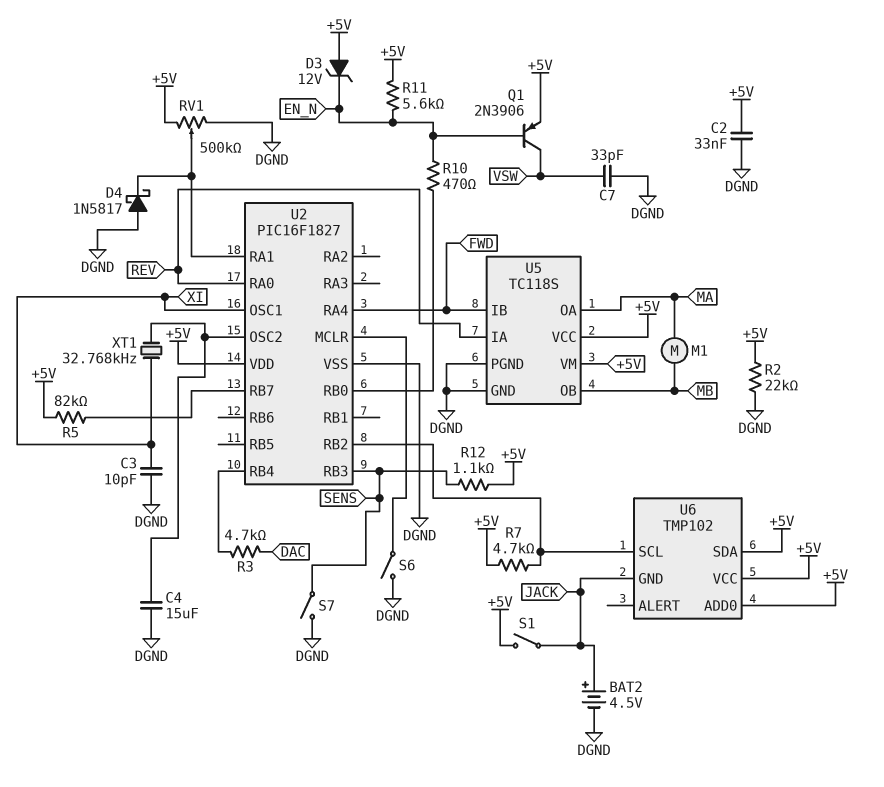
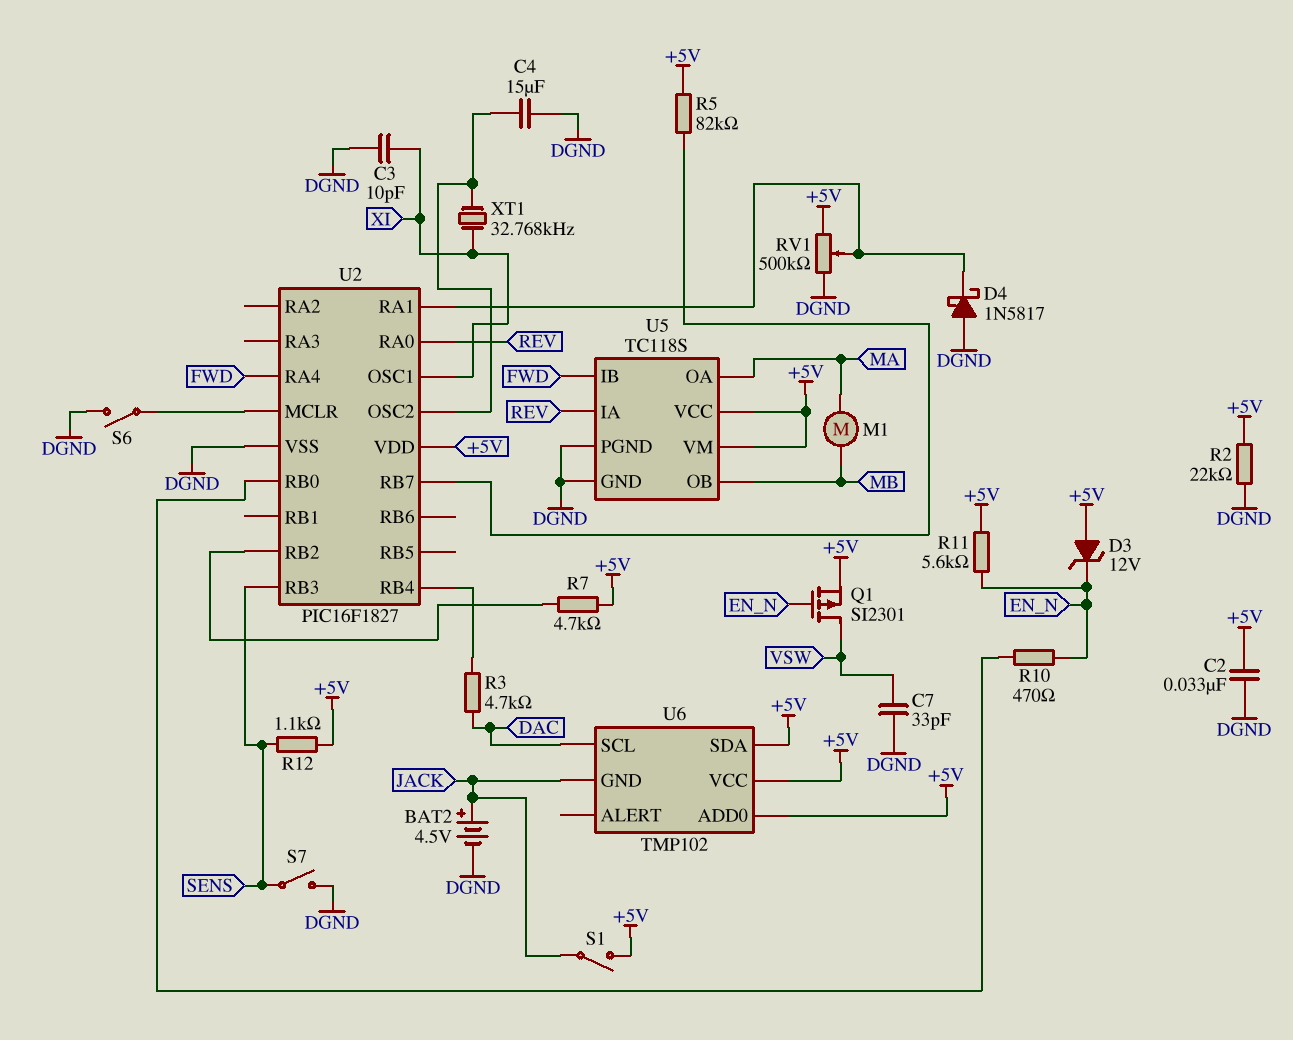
Q1: PNP 2N3906 (B EN_N, C VSW, E +5V) -> PMOS SI2301 (G EN_N, D VSW, S +5V)
U6 pin SCL: U2/RB2 -> DAC

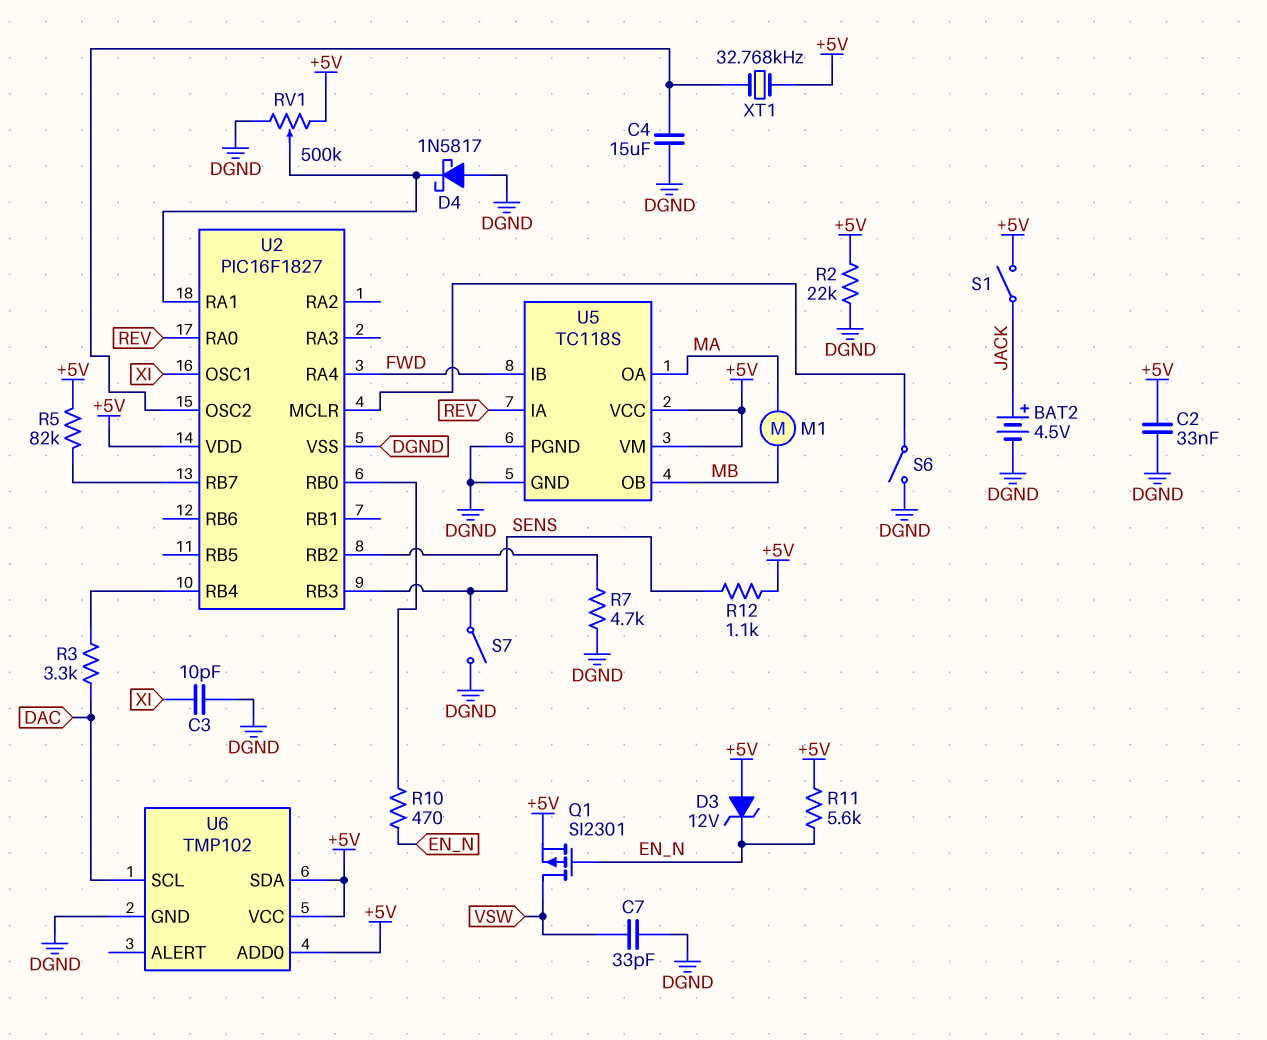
R3: 4.7k (DAC, U2/RB4) -> 3.3k (DAC, U2/RB4)
R7: 4.7k (+5V, U2/RB2) -> 4.7k (DGND, U2/RB2)
U6 pin GND: JACK -> DGND
XT1: 32.768kHz (U2/OSC2, XI) -> 32.768kHz (+5V, U2/OSC2)

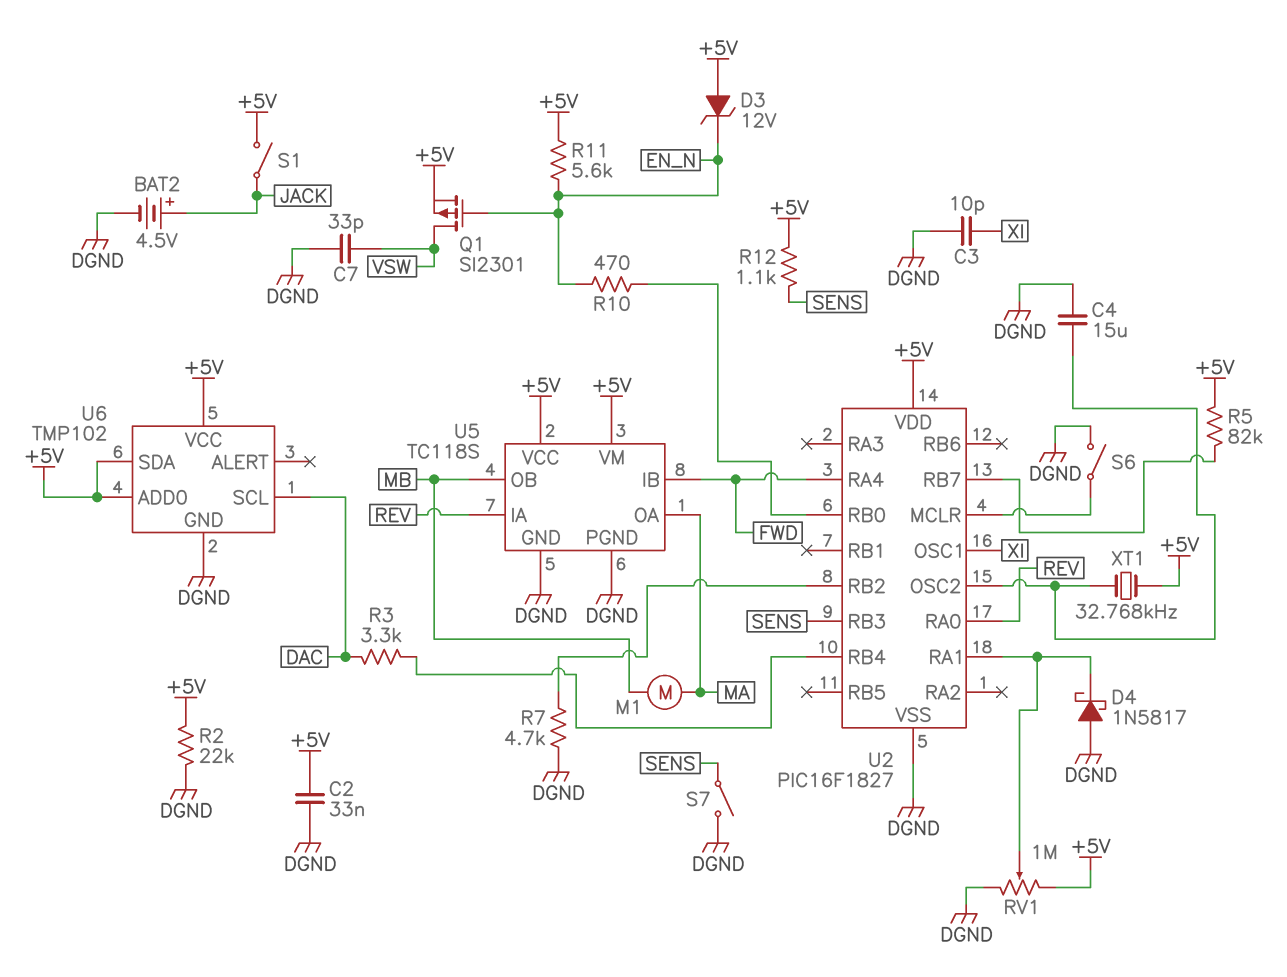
RV1: 500k (+5V, DGND, wiper U2/RA1) -> 1M (+5V, DGND, wiper U2/RA1)

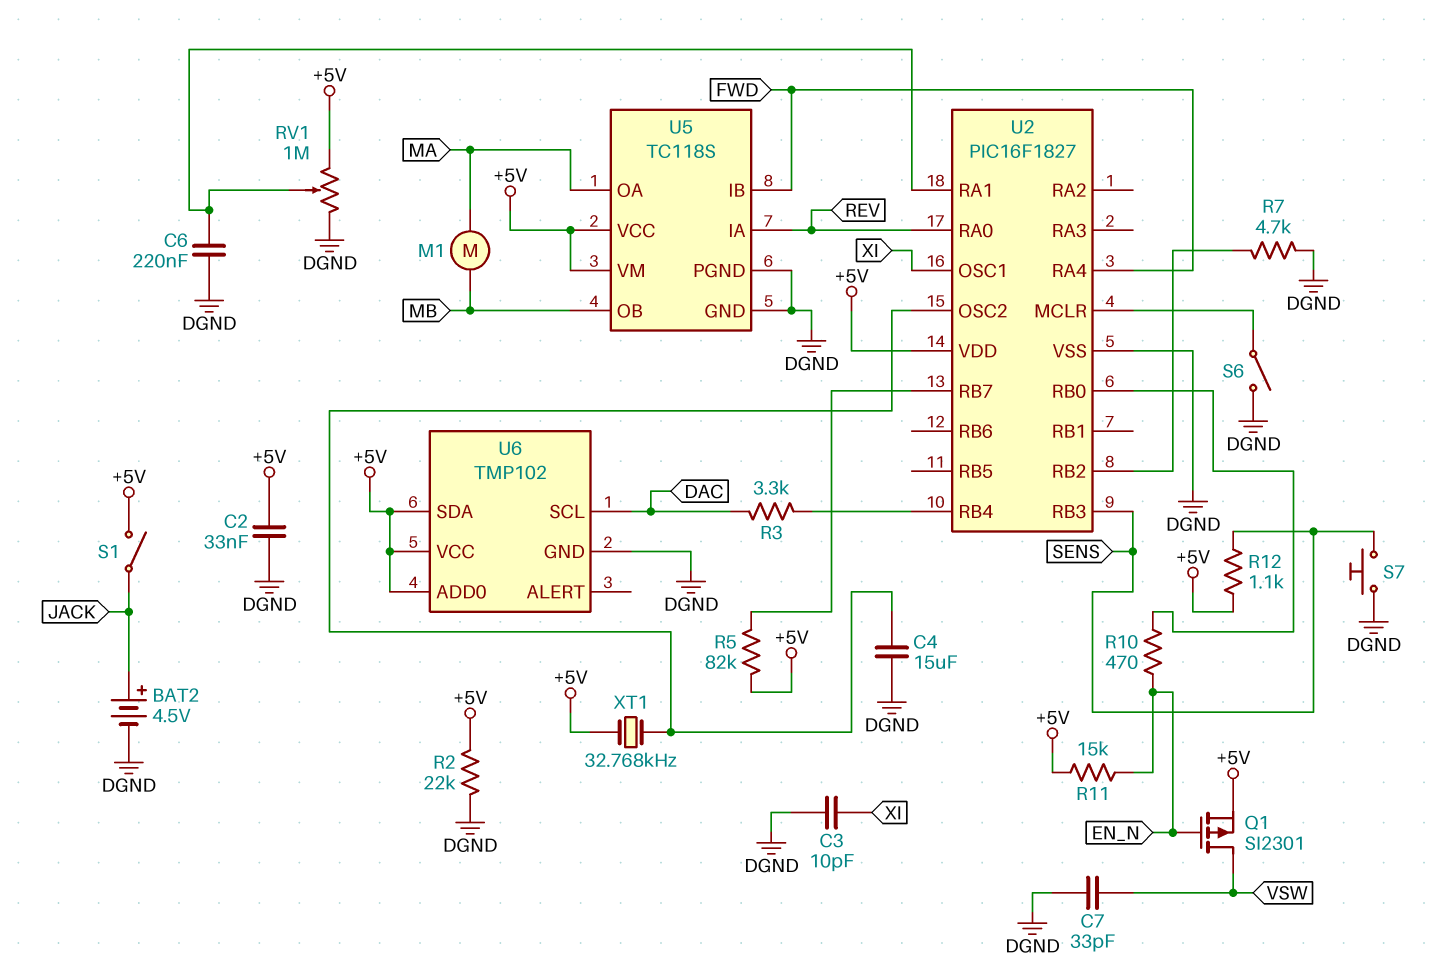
C6: none -> 220nF (DGND, U2/RA1)
D3: zener 12V (A +5V, K EN_N) -> none
D4: schottky 1N5817 (A DGND, K U2/RA1) -> none
R11: 5.6k (+5V, EN_N) -> 15k (+5V, EN_N)
S7: switch (DGND, SENS) -> button (DGND, SENS)

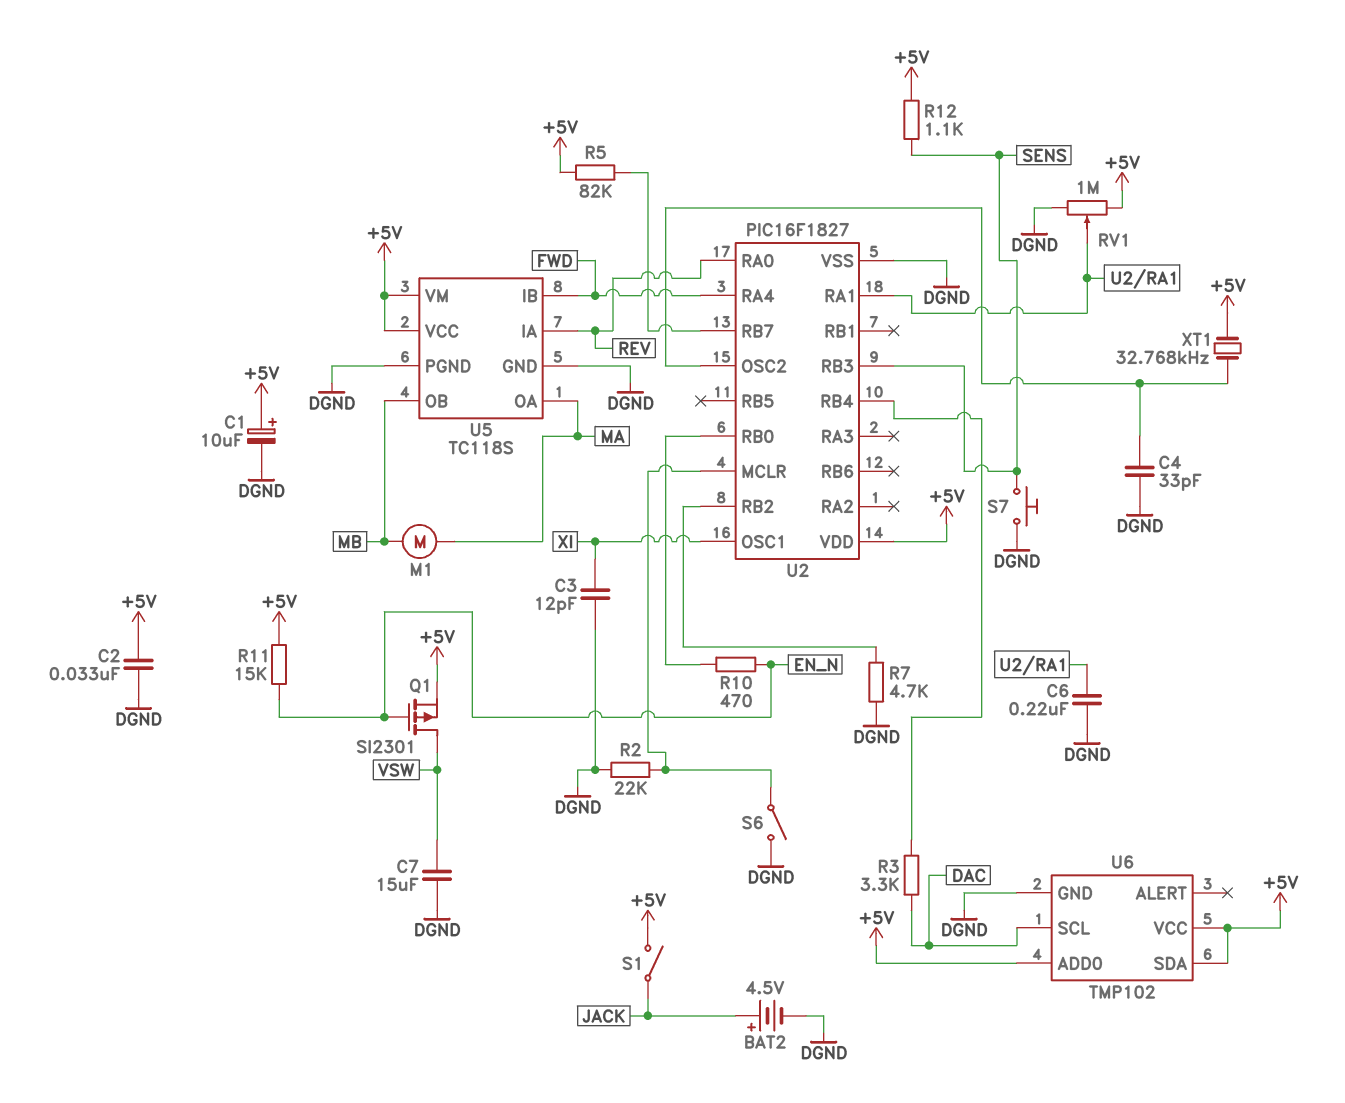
C1: none -> 10uF (plus +5V, minus DGND)
C3: 10pF (DGND, XI) -> 12pF (DGND, XI)
C4: 15uF (DGND, U2/OSC2) -> 33pF (DGND, U2/OSC2)
C7: 33pF (DGND, VSW) -> 15uF (DGND, VSW)
R2: 22k (+5V, DGND) -> 22k (DGND, U2/MCLR)

